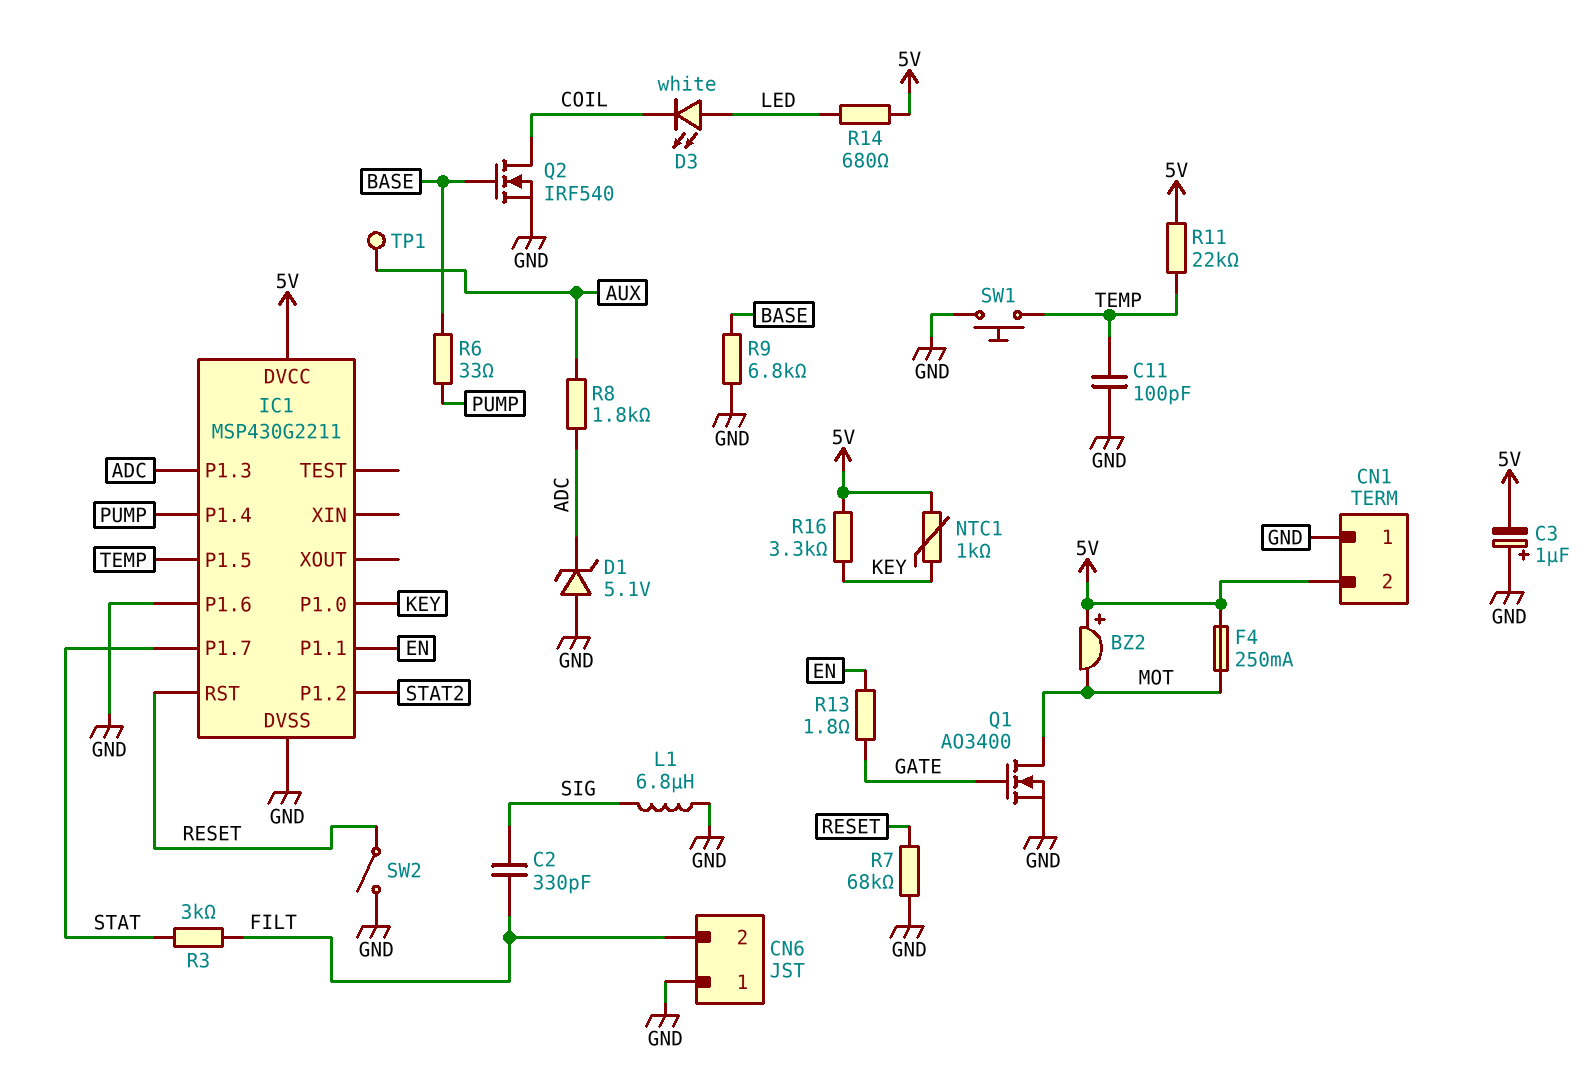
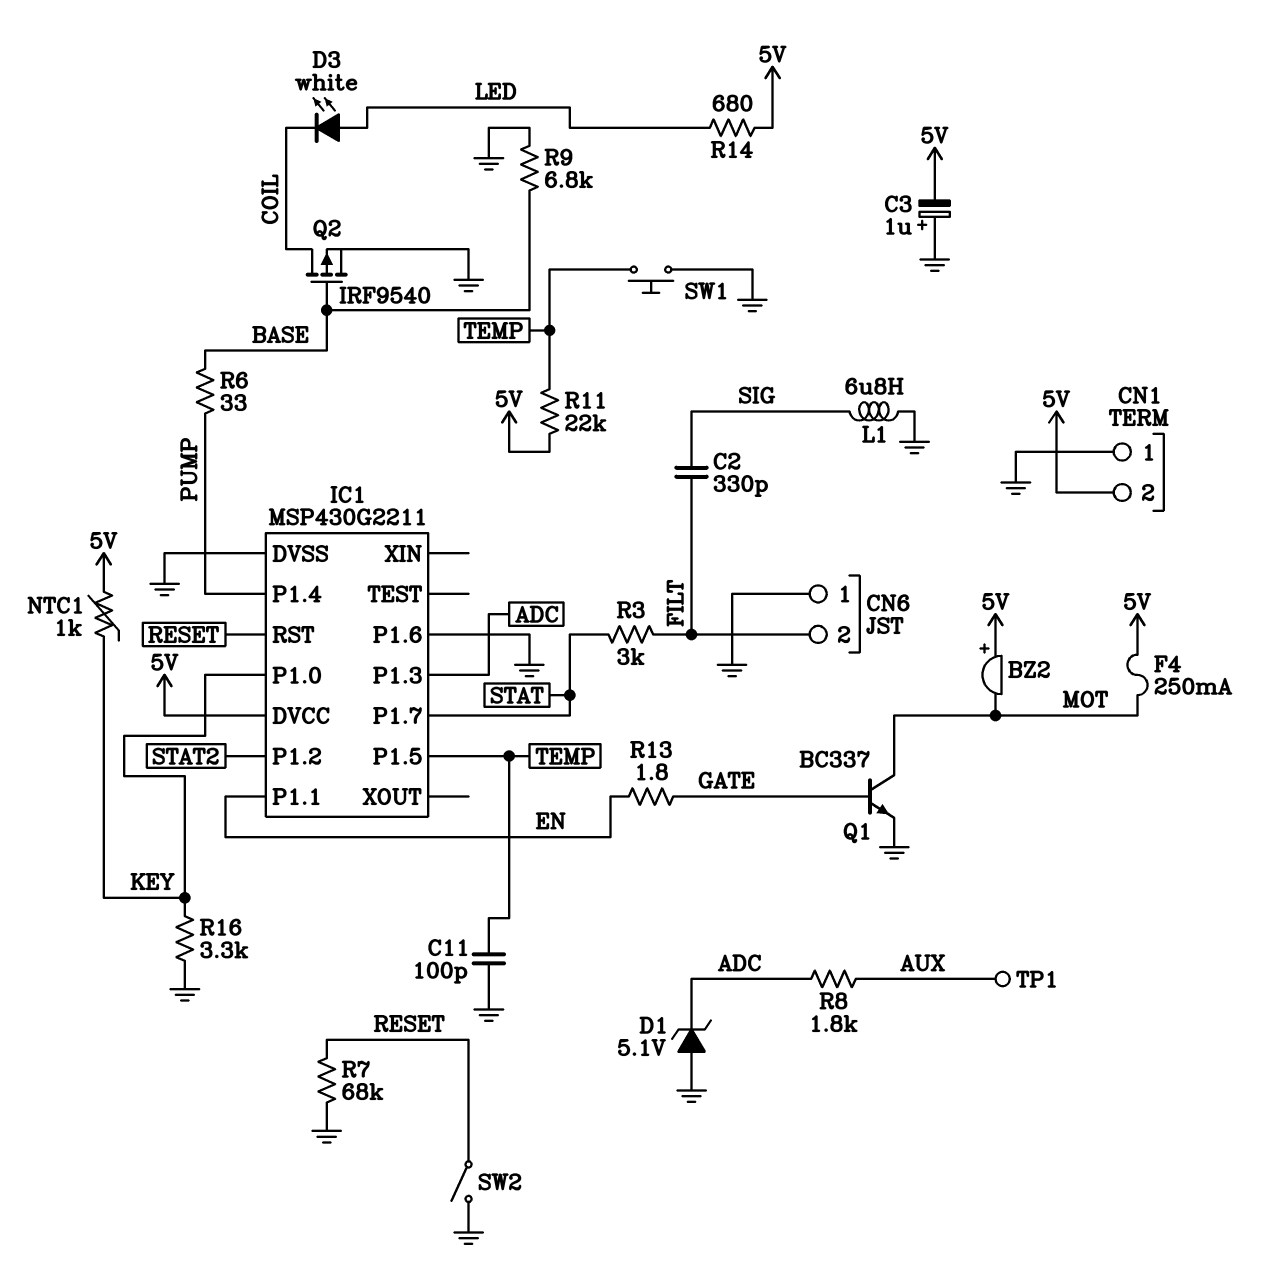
Q1: NMOS AO3400 (G GATE, D MOT, S GND) -> NPN BC337 (B GATE, C MOT, E GND)
Q2: NMOS IRF540 (G BASE, D COIL, S GND) -> PMOS IRF9540 (G BASE, D COIL, S GND)
R16: 3.3k (5V, KEY) -> 3.3k (GND, KEY)

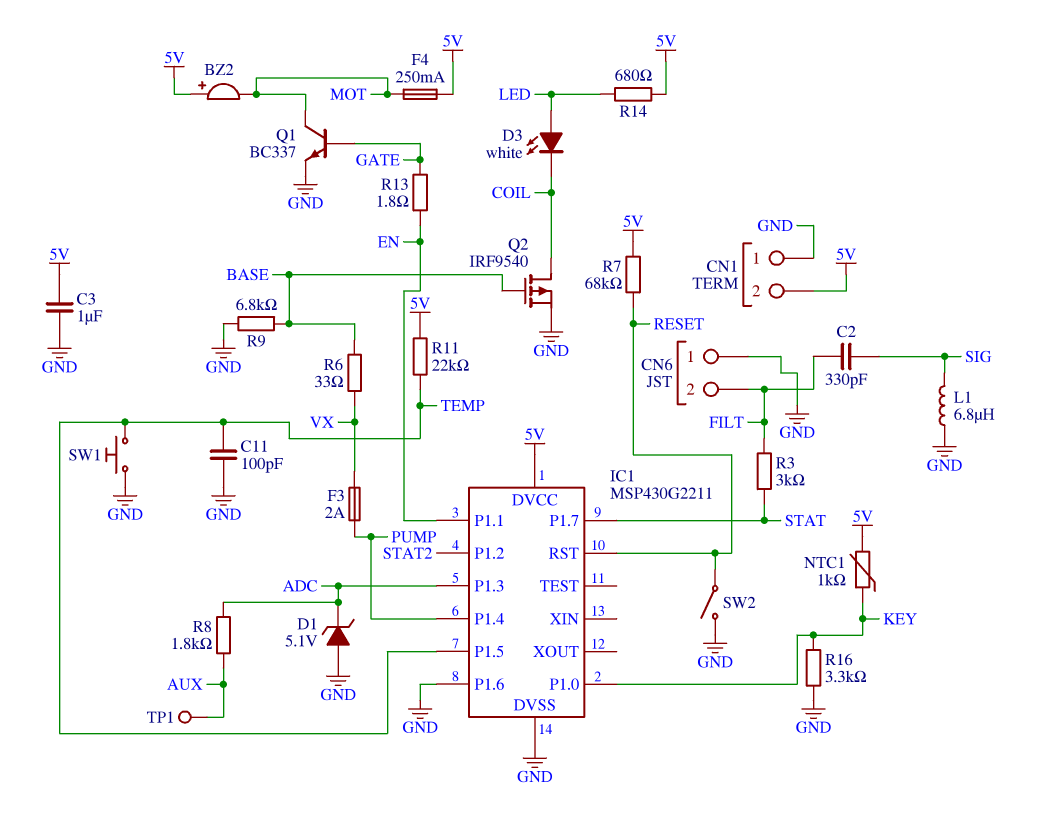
C3: 1uF (plus GND, minus 5V) -> 1uF (5V, GND)
F3: none -> 2A (PUMP, VX)
R6: 33 (BASE, PUMP) -> 33 (BASE, VX)
R7: 68k (GND, RESET) -> 68k (5V, RESET)

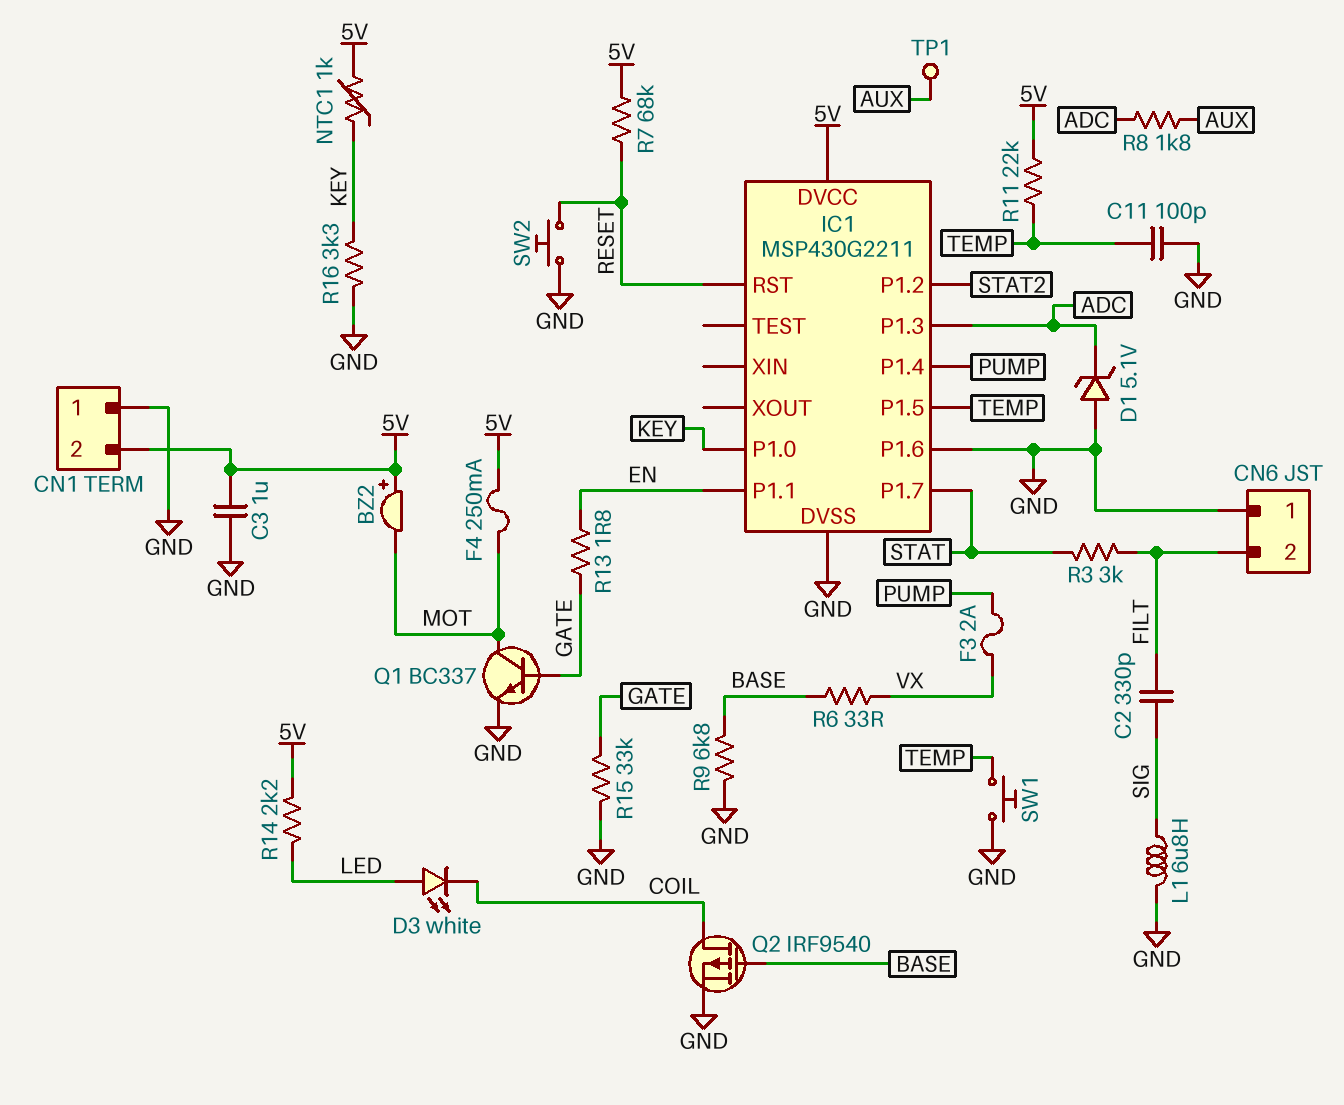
R14: 680 (5V, LED) -> 2.2k (5V, LED)
R15: none -> 33k (GATE, GND)
SW2: switch (GND, RESET) -> button (GND, RESET)

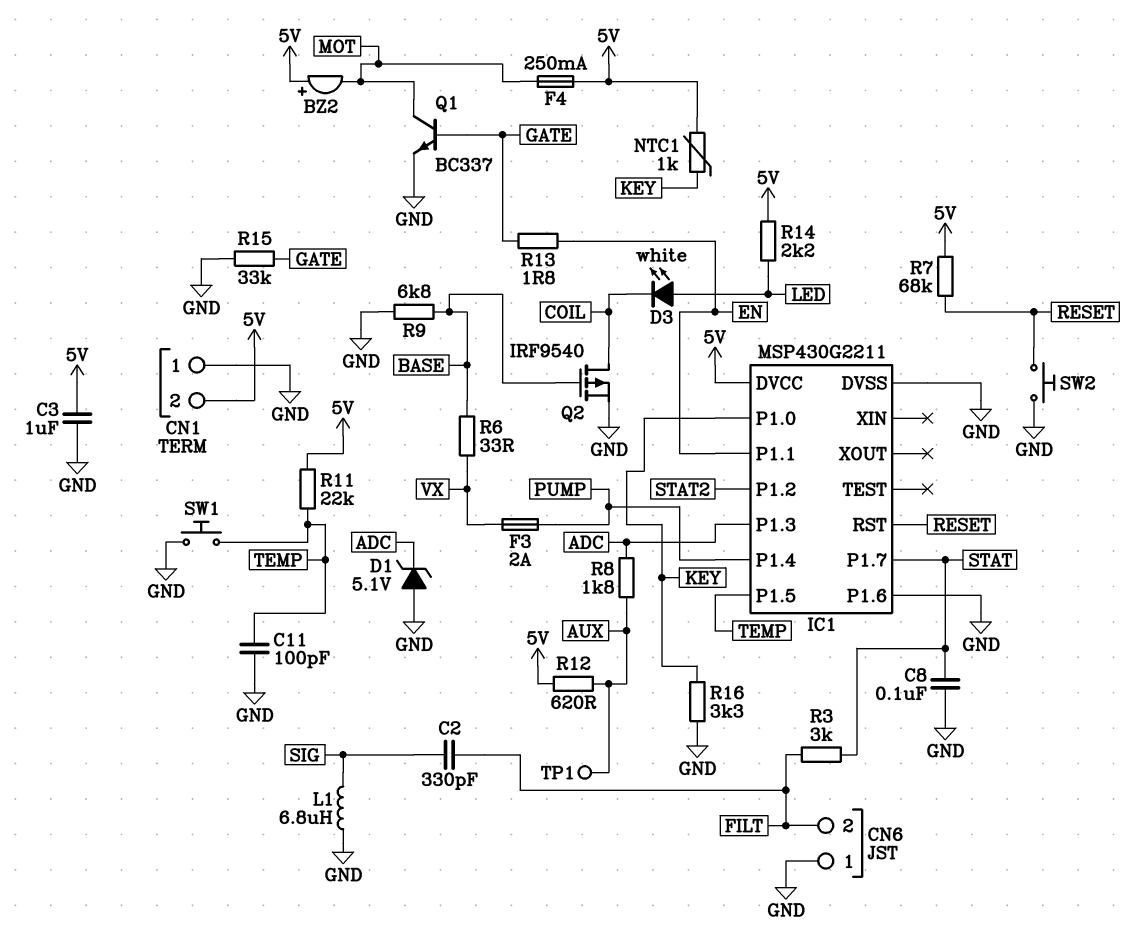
C8: none -> 100nF (GND, STAT)
R12: none -> 620 (5V, AUX)

